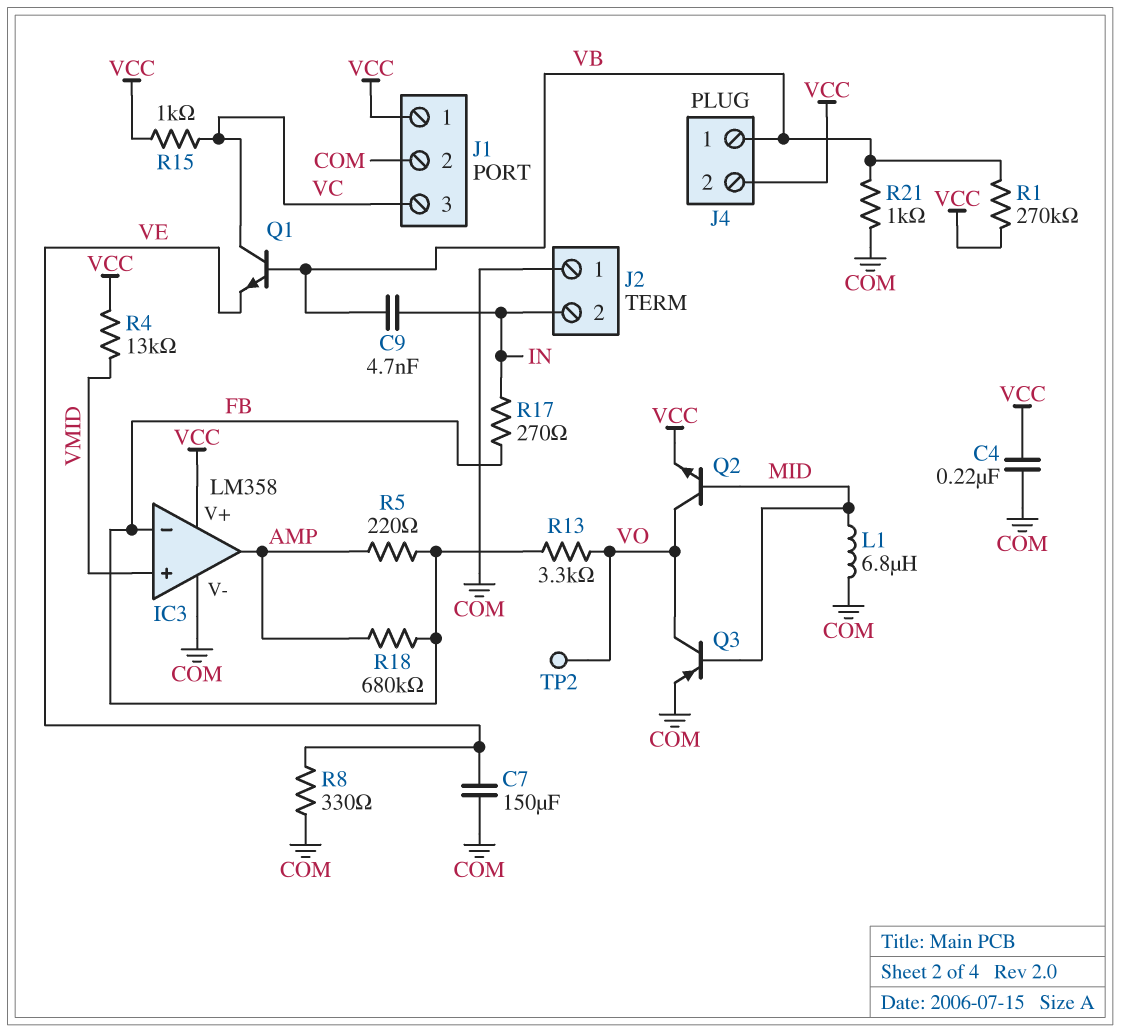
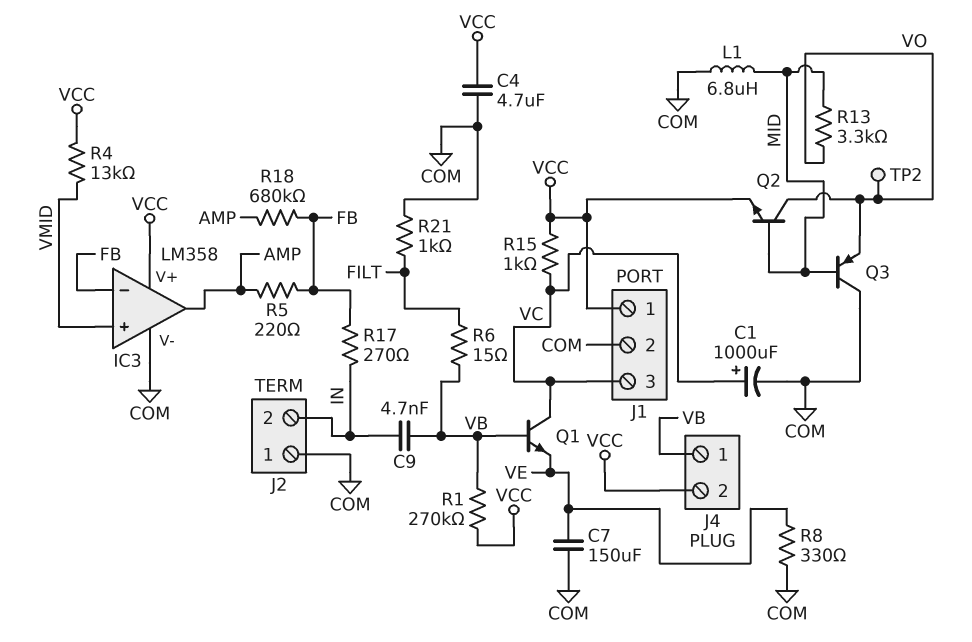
C1: none -> 1000uF (plus VC, minus COM)
C4: 220nF (COM, VCC) -> 4.7uF (COM, VCC)
Q3: PNP (B MID, C VO, E COM) -> PNP (B MID, C COM, E VO)
R6: none -> 15 (FILT, VB)
R13: 3.3k (FB, VO) -> 3.3k (MID, VO)
R21: 1k (COM, VB) -> 1k (COM, FILT)

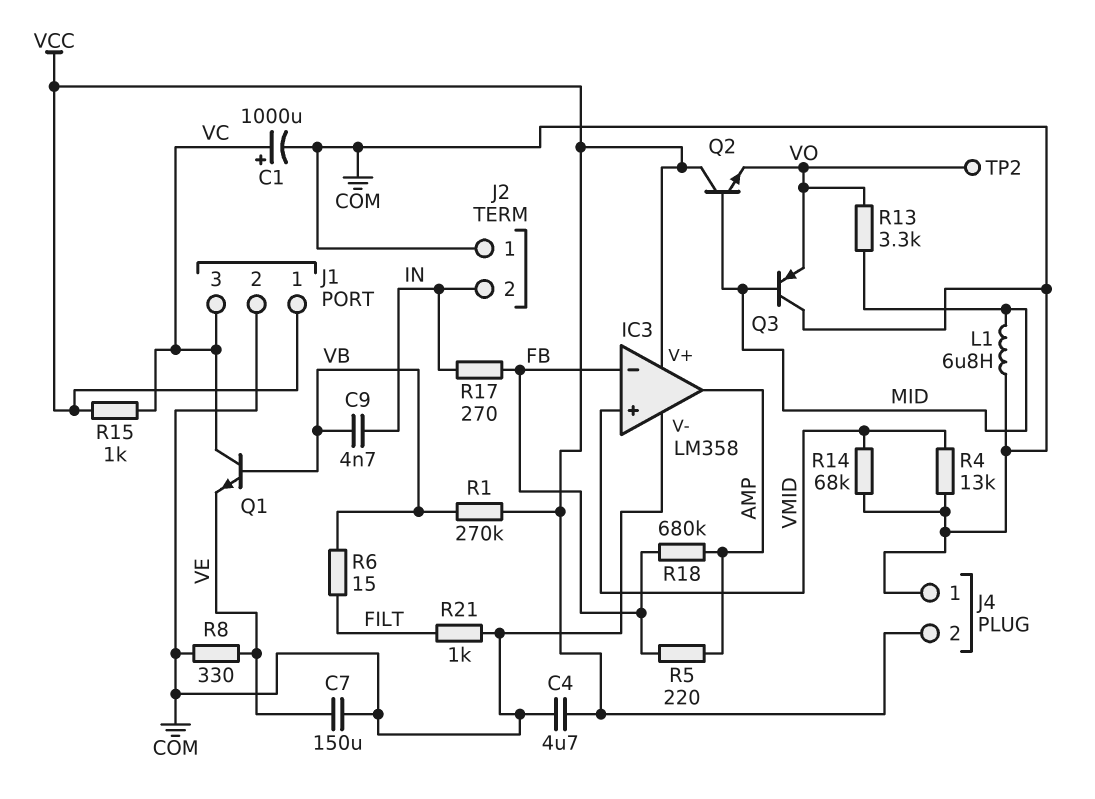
J4 pin 1: VB -> COM
Q2: NPN (B MID, C VO, E VCC) -> NPN (B MID, C VCC, E VO)
R4: 13k (VCC, VMID) -> 13k (COM, VMID)
R14: none -> 68k (COM, VMID)

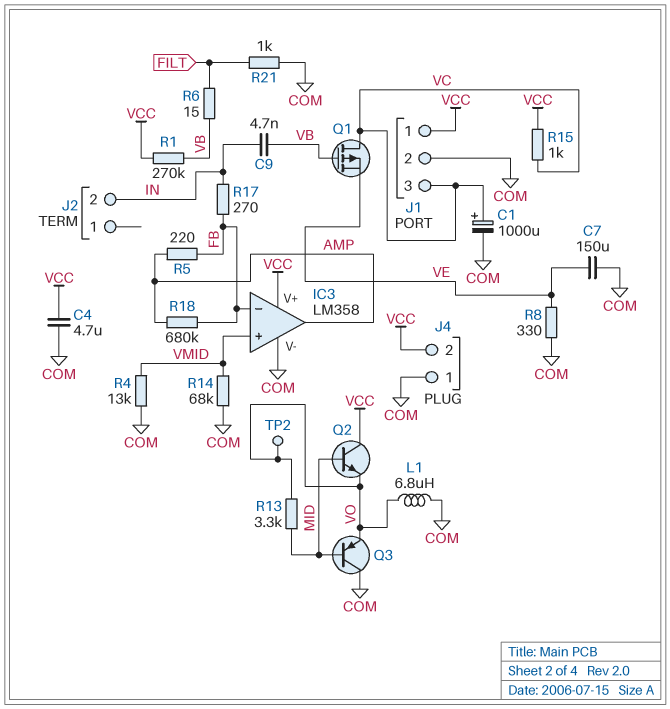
J2 pin 1: COM -> none
L1: 6.8uH (COM, MID) -> 6.8uH (COM, VO)
Q1: NPN (B VB, C VC, E VE) -> PMOS (G VB, D VC, S VE)

